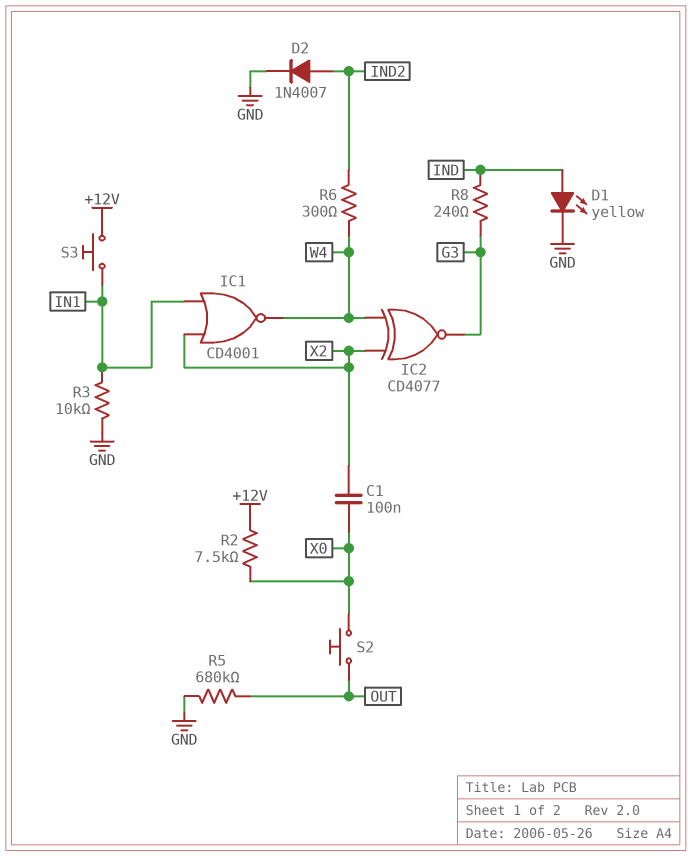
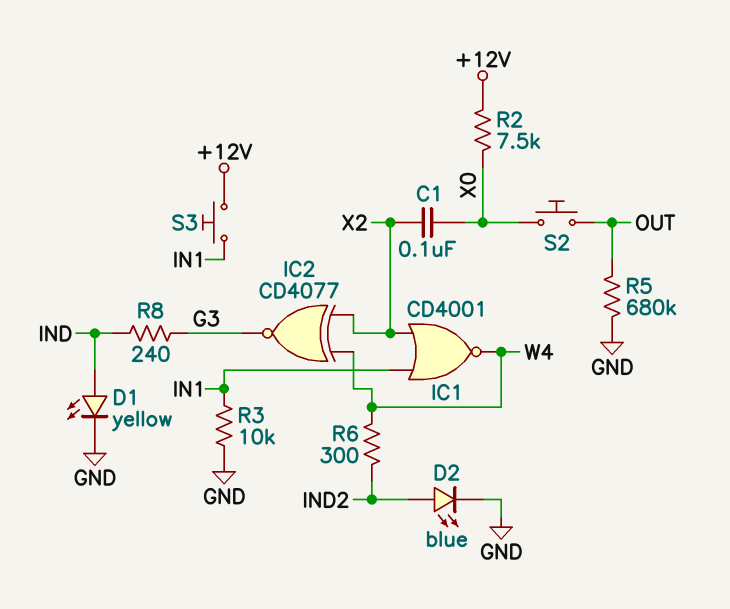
D2: diode 1N4007 (A IND2, K GND) -> LED blue (A IND2, K GND)

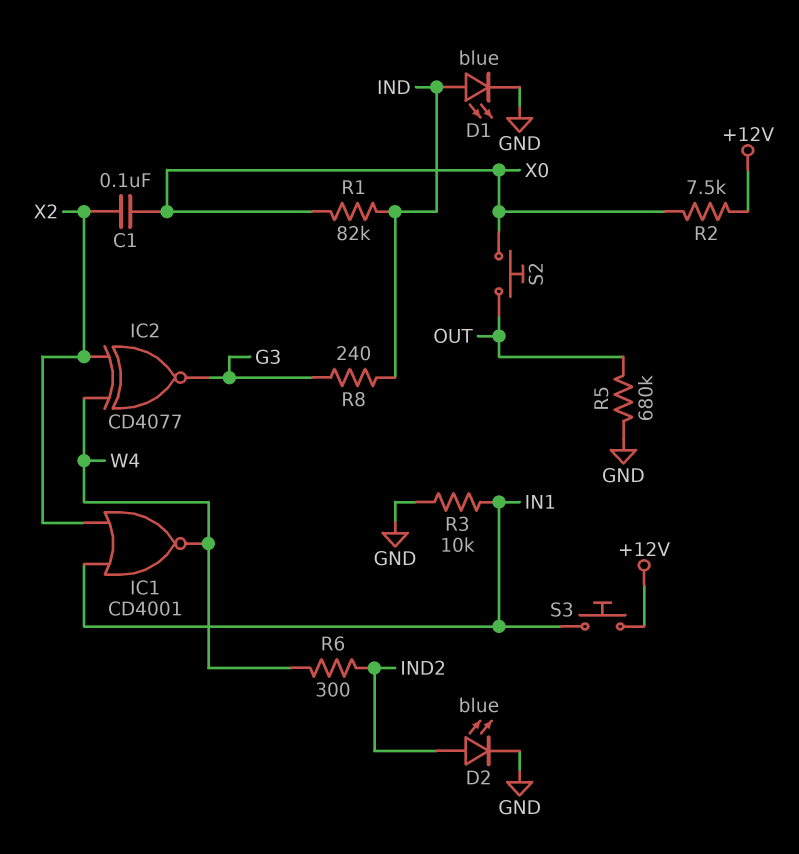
D1: LED yellow (A IND, K GND) -> LED blue (A IND, K GND)
R1: none -> 82k (IND, X0)

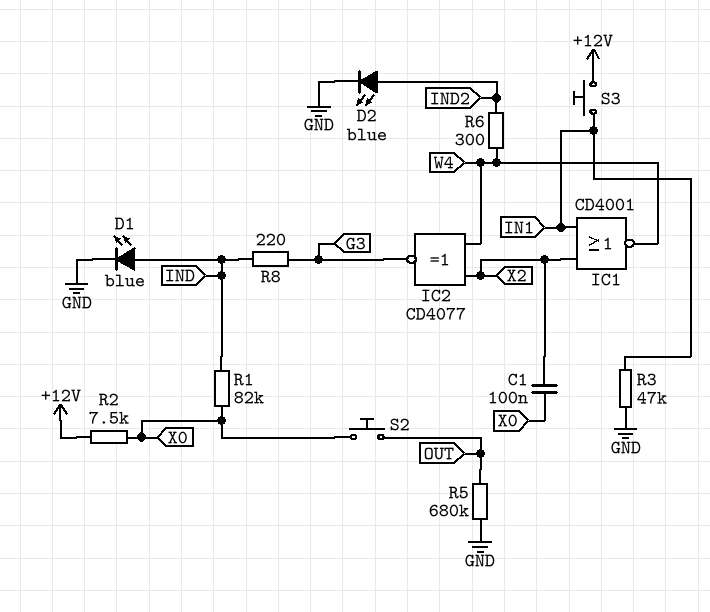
R3: 10k (GND, IN1) -> 47k (GND, IN1)
R8: 240 (G3, IND) -> 220 (G3, IND)

